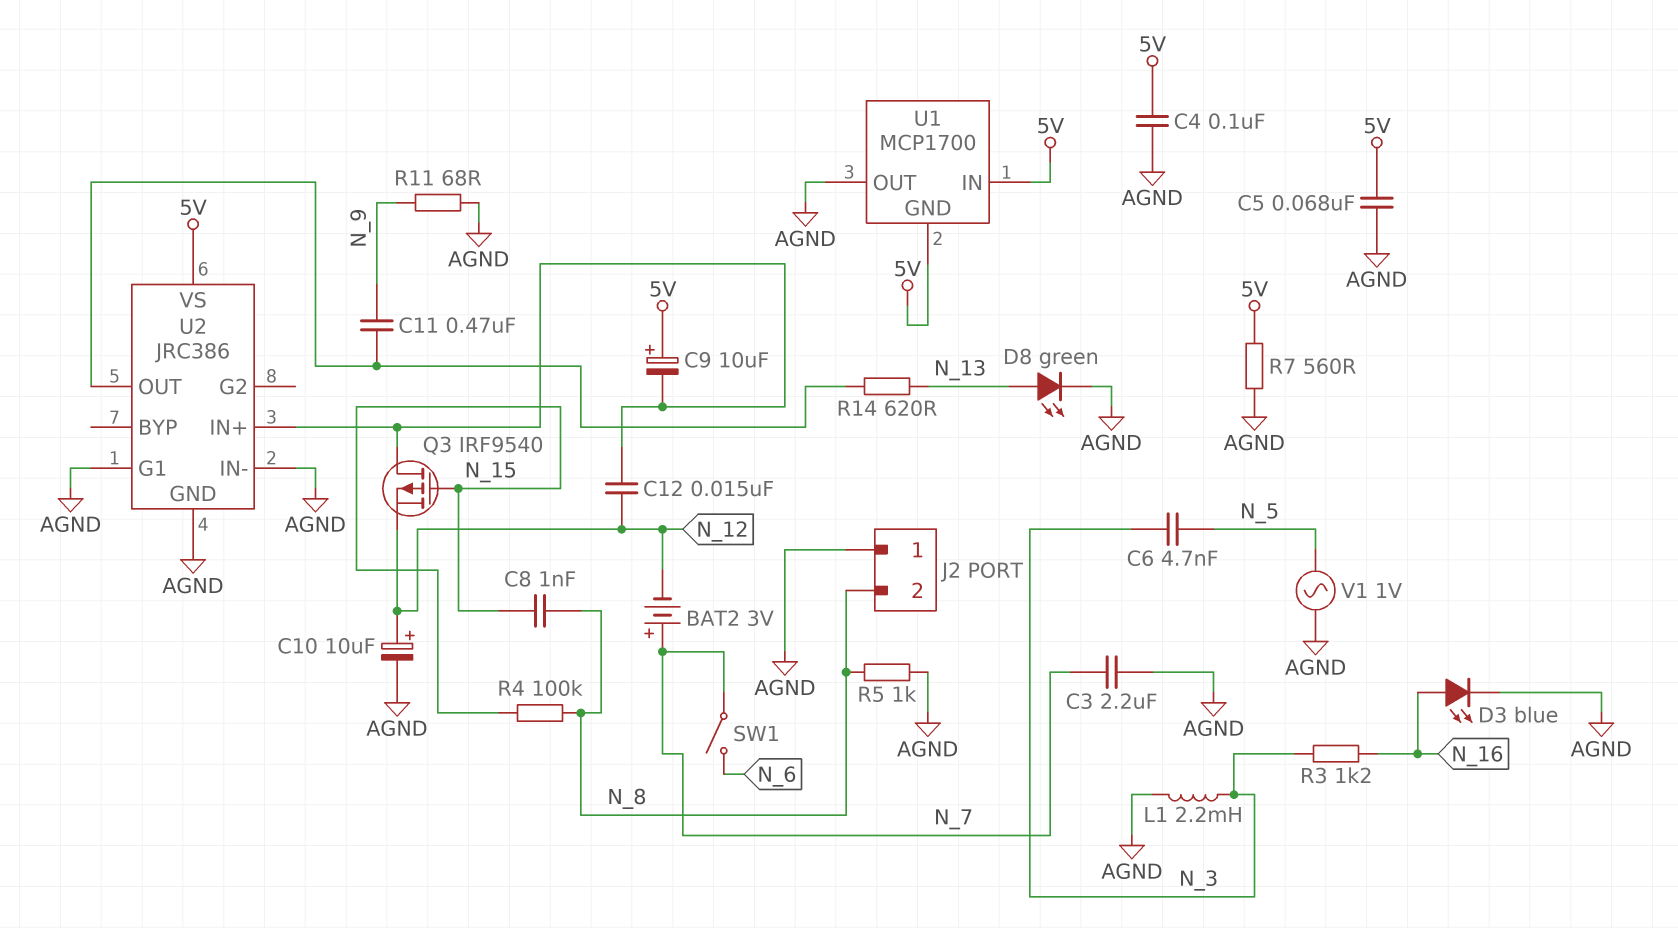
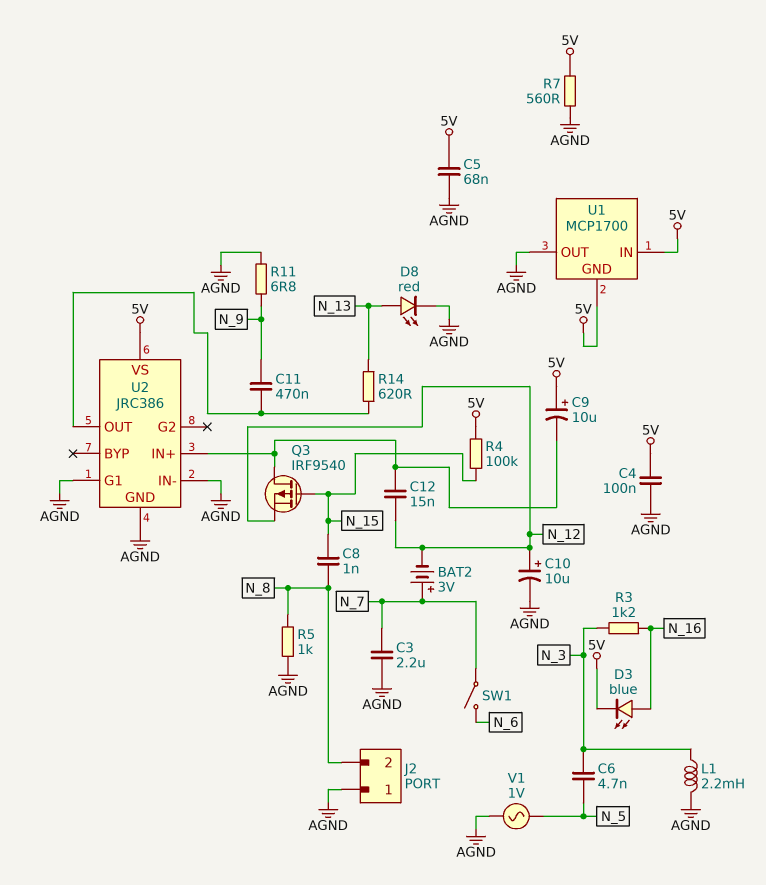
D3: LED blue (A N_16, K AGND) -> LED blue (A N_16, K 5V)
D8: LED green (A N_13, K AGND) -> LED red (A N_13, K AGND)
R4: 100k (N_8, N_15) -> 100k (5V, N_15)
R11: 68 (AGND, N_9) -> 6.8 (AGND, N_9)

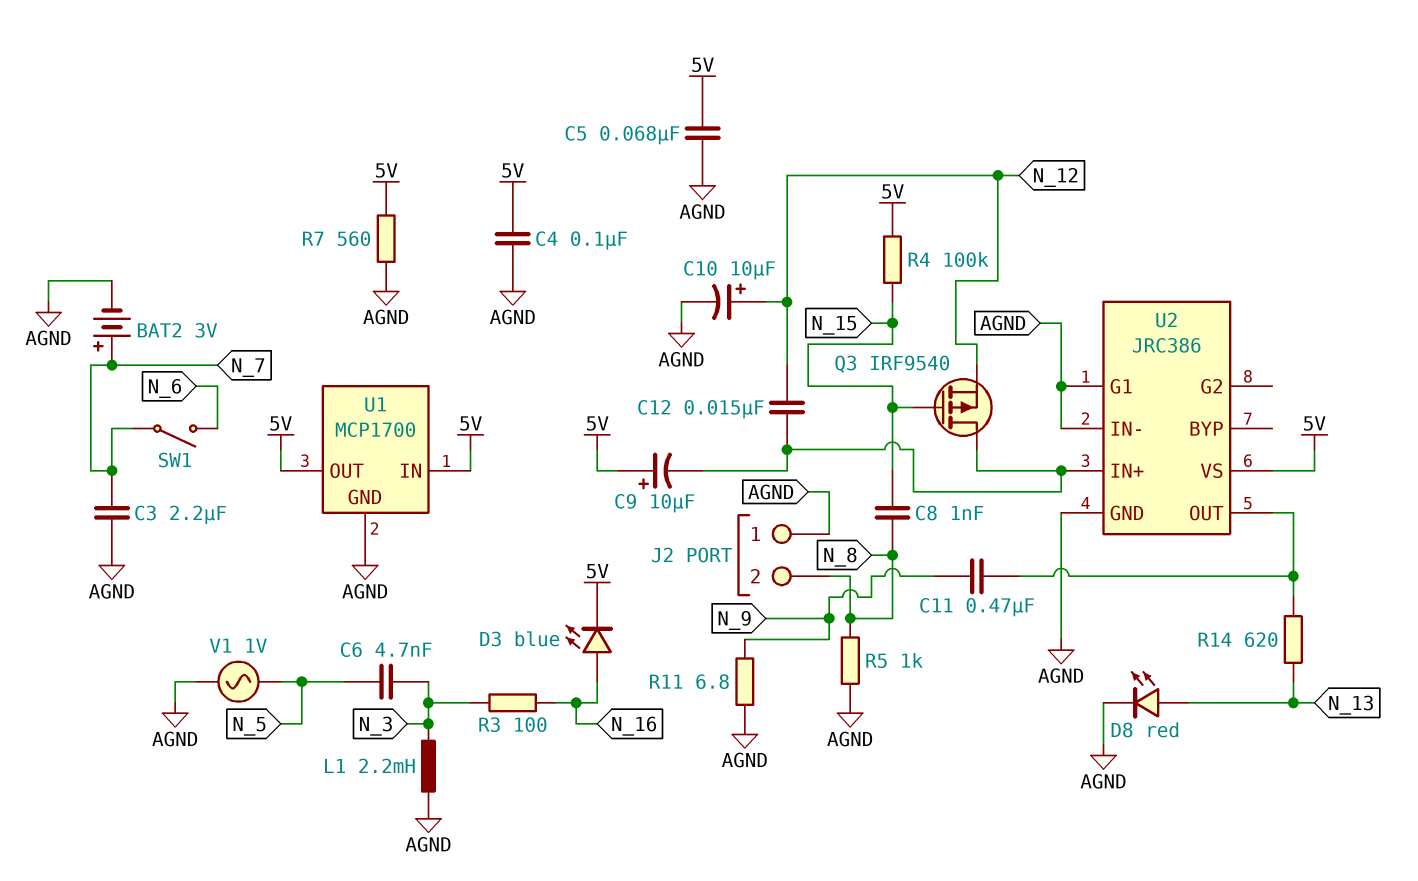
BAT2: 3V (plus N_7, minus N_12) -> 3V (plus N_7, minus AGND)
R3: 1.2k (N_3, N_16) -> 100 (N_3, N_16)
U1 pin GND: 5V -> AGND
U1 pin OUT: AGND -> 5V

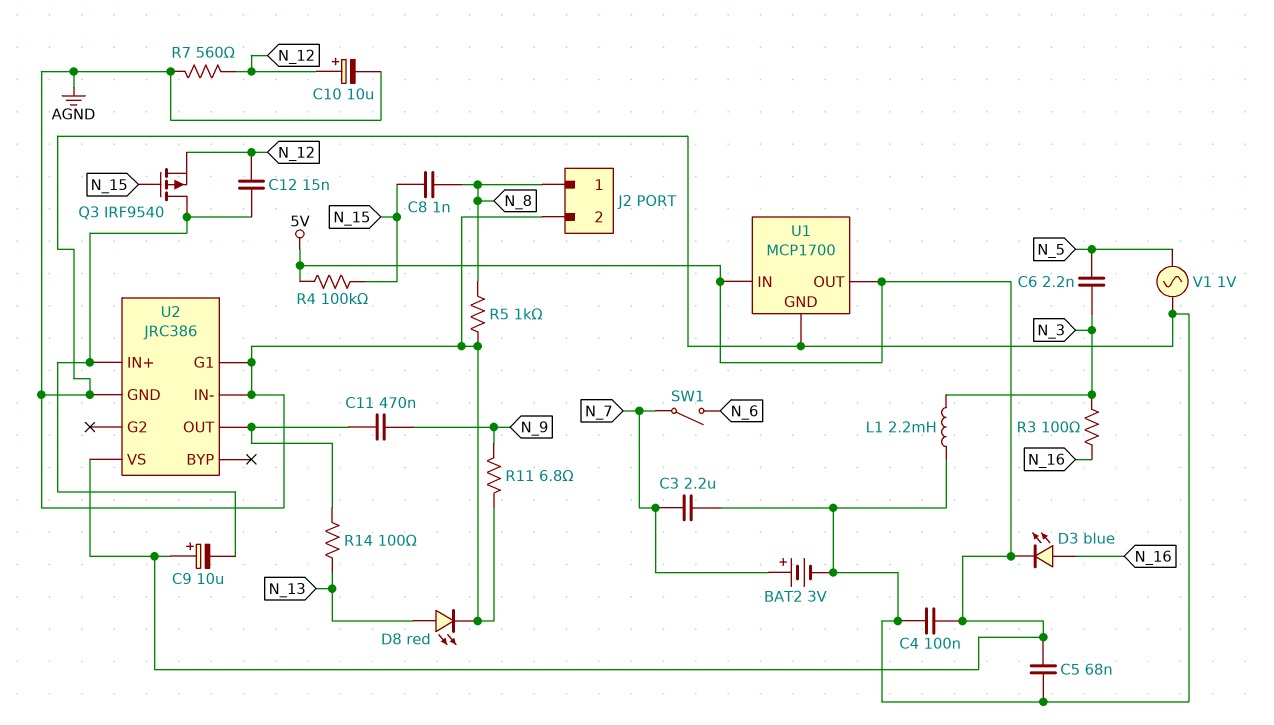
C6: 4.7nF (N_3, N_5) -> 2.2nF (N_3, N_5)
J2 pin 1: AGND -> N_8
J2 pin 2: N_8 -> AGND
R7: 560 (5V, AGND) -> 560 (AGND, N_12)
R14: 620 (N_13, U2/OUT) -> 100 (N_13, U2/OUT)

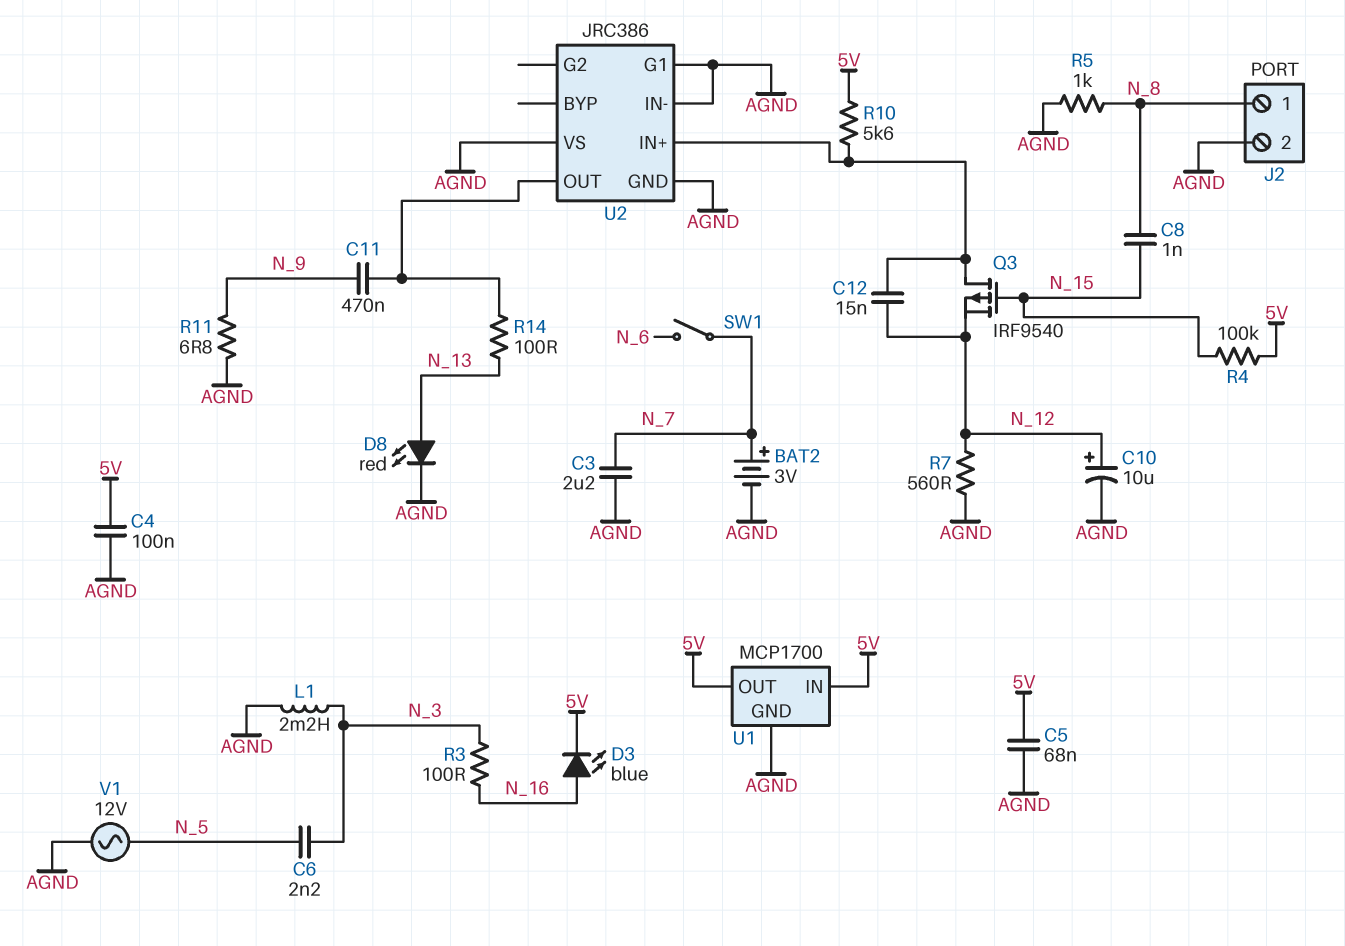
C9: 10uF (plus 5V, minus U2/IN+) -> none
R10: none -> 5.6k (5V, U2/IN+)
U2 pin VS: 5V -> AGND
V1: AC 1V (AGND, N_5) -> AC 12V (AGND, N_5)

